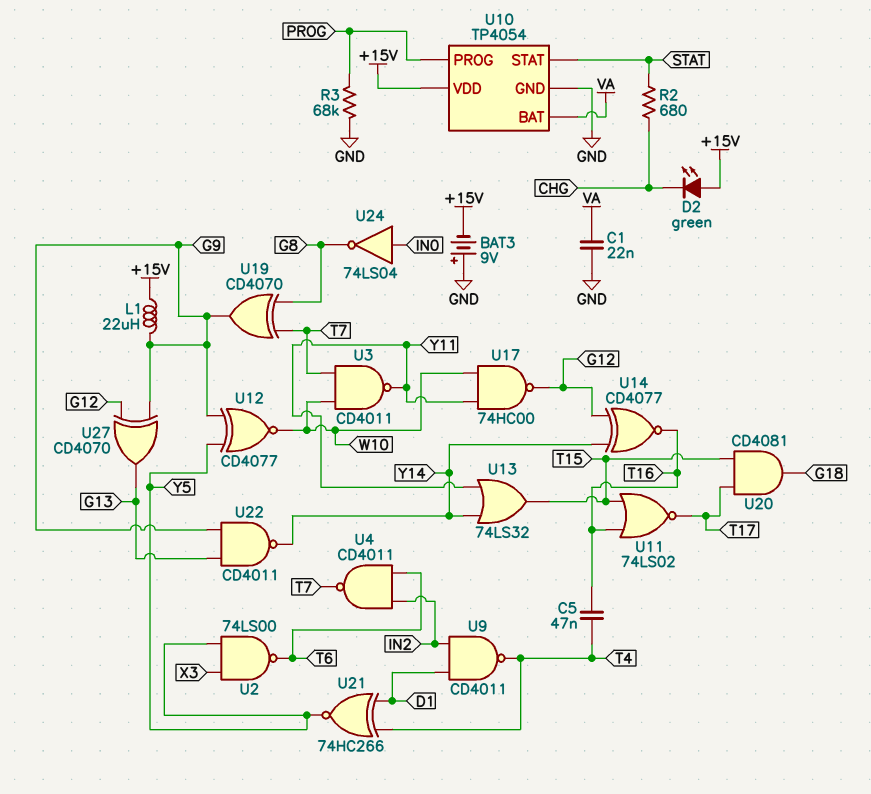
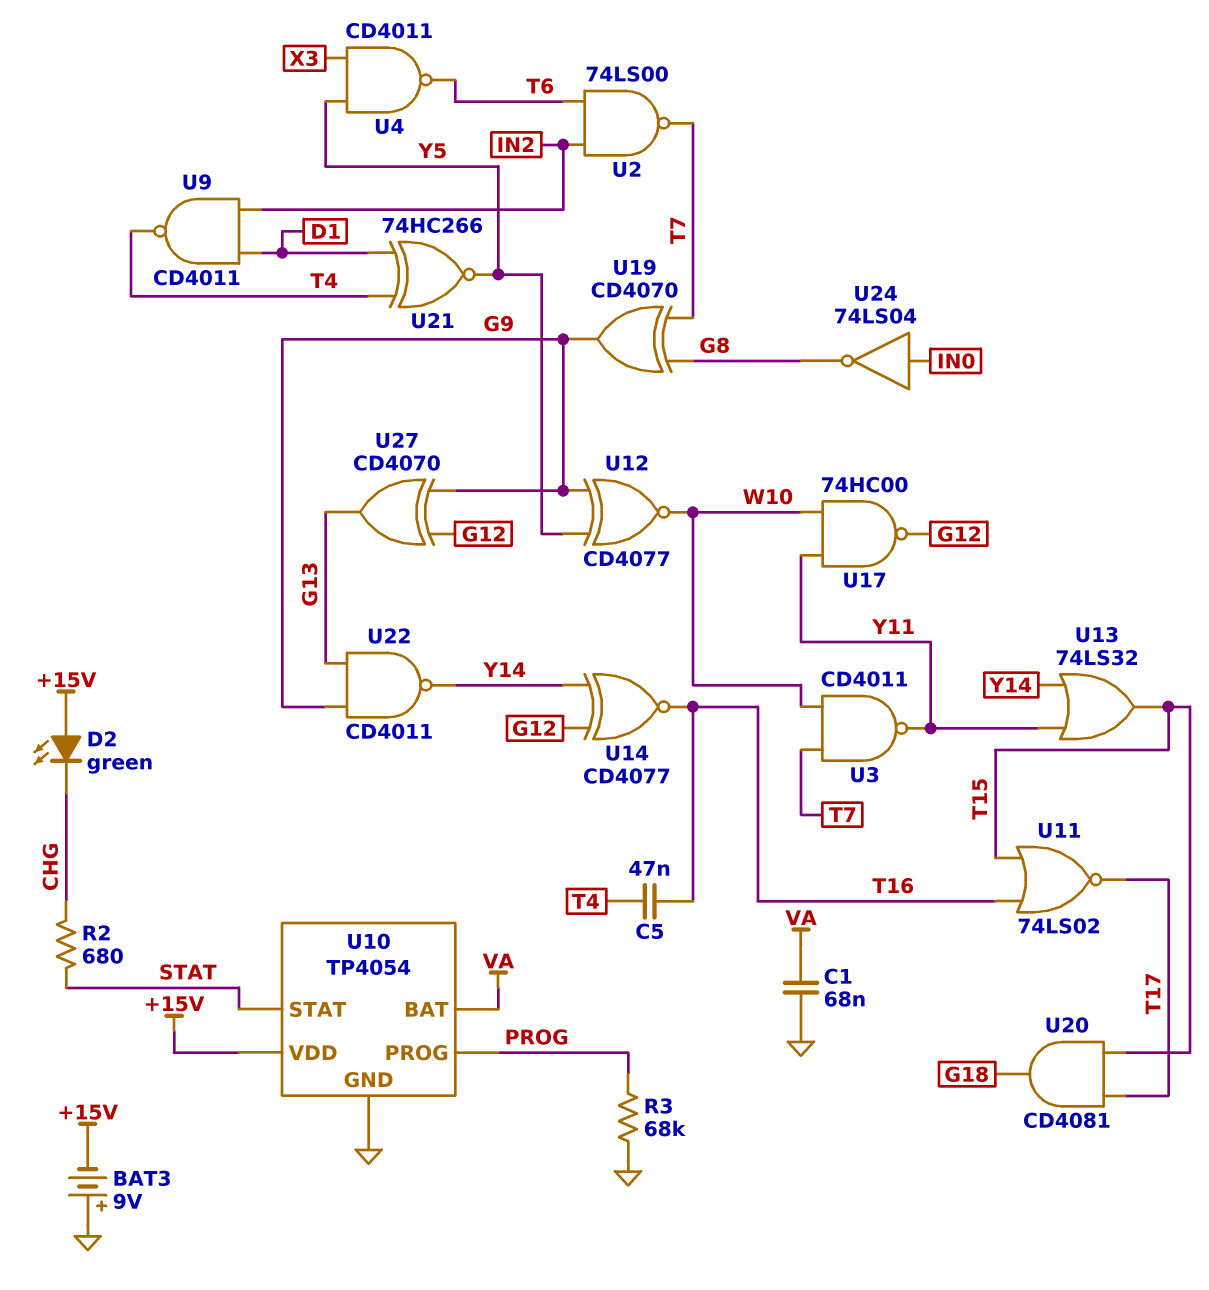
C1: 22nF (GND, VA) -> 68nF (GND, VA)
L1: 22uH (+15V, G9) -> none
U2: NAND 74LS00 (in X3, in Y5, out T6) -> NAND 74LS00 (in IN2, in T6, out T7)
U4: NAND CD4011 (in IN2, in T6, out T7) -> NAND CD4011 (in X3, in Y5, out T6)

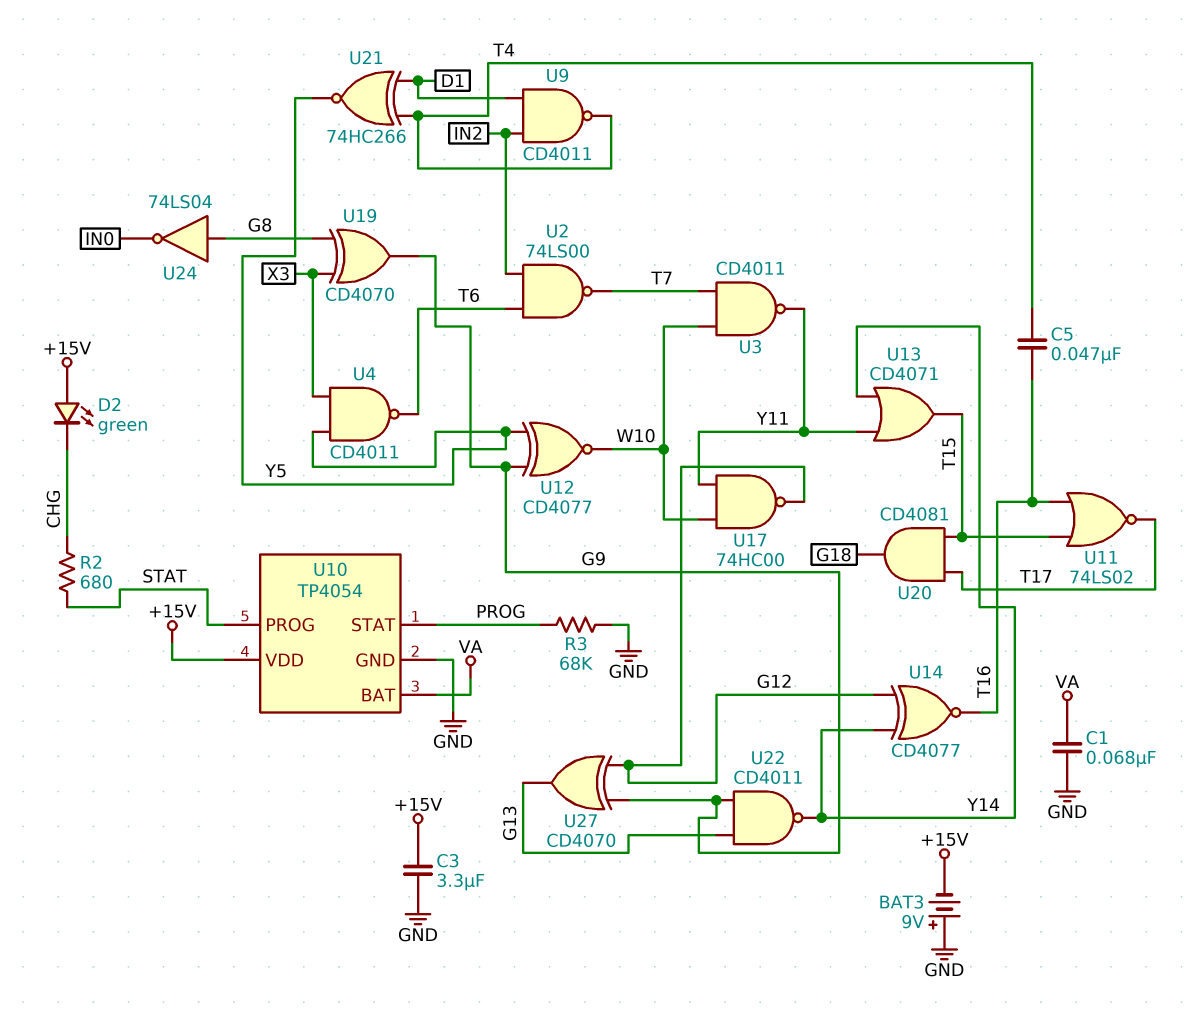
C3: none -> 3.3uF (+15V, GND)
U10 pin PROG: PROG -> STAT
U10 pin STAT: STAT -> PROG
U13: OR 74LS32 (in Y11, in Y14, out T15) -> OR CD4071 (in Y11, in Y14, out T15)
U19: XOR CD4070 (in G8, in T7, out G9) -> XOR CD4070 (in G8, in X3, out G9)
U24: NOT 74LS04 (in IN0, out G8) -> NOT 74LS04 (in G8, out IN0)

